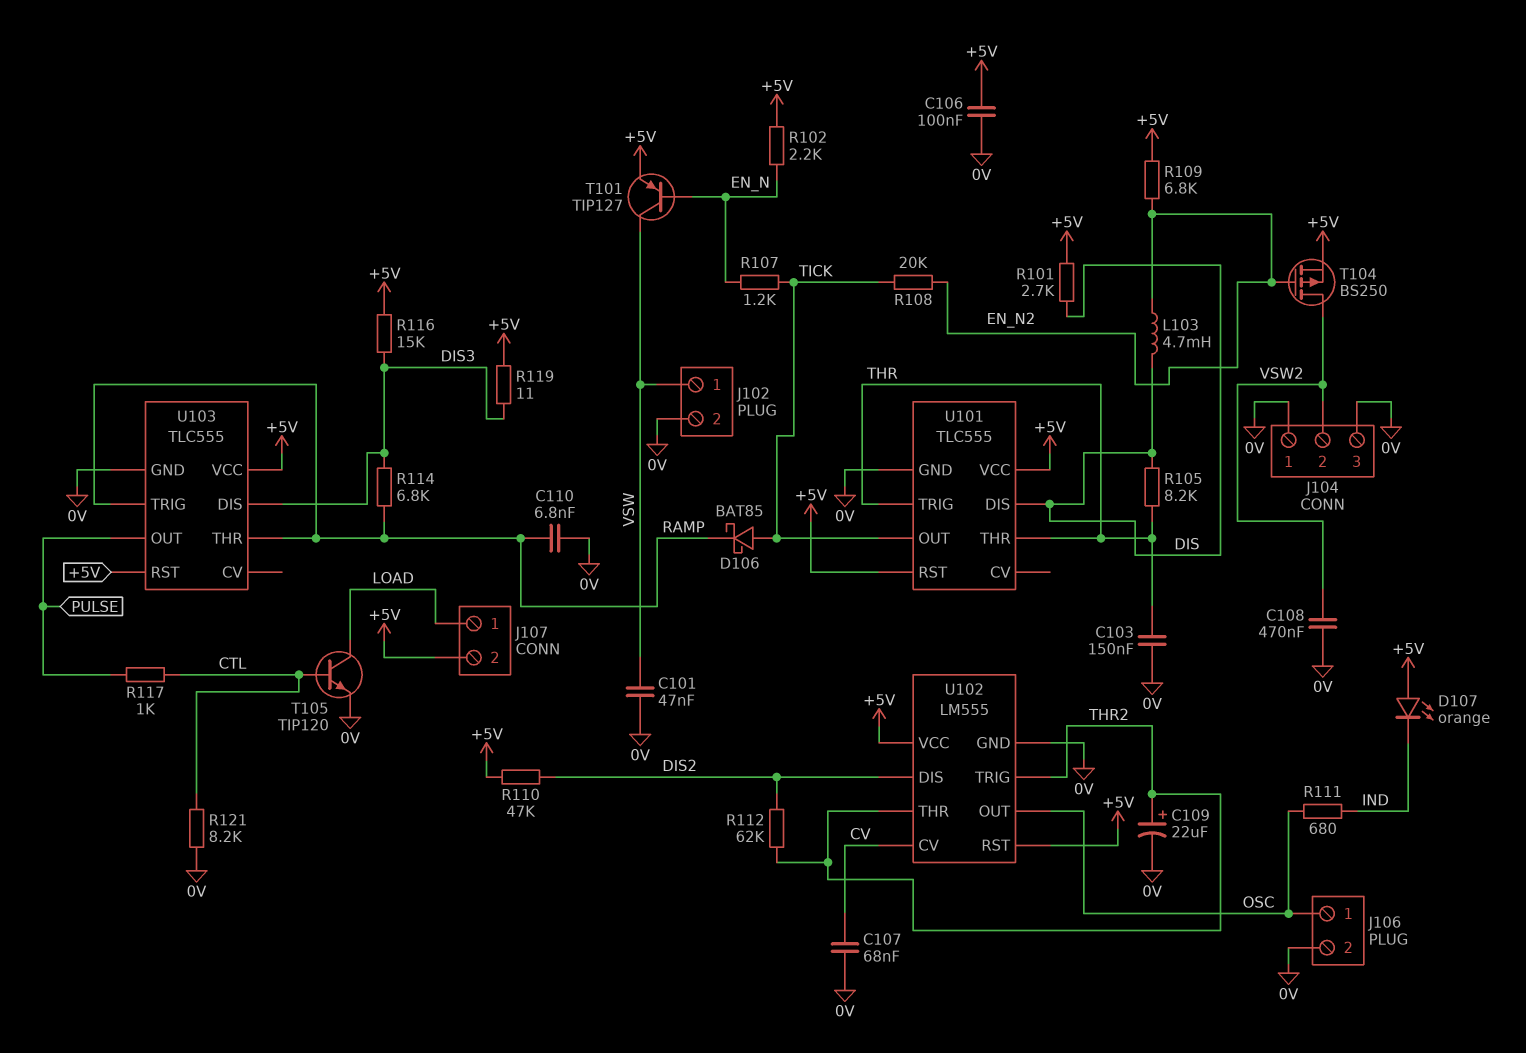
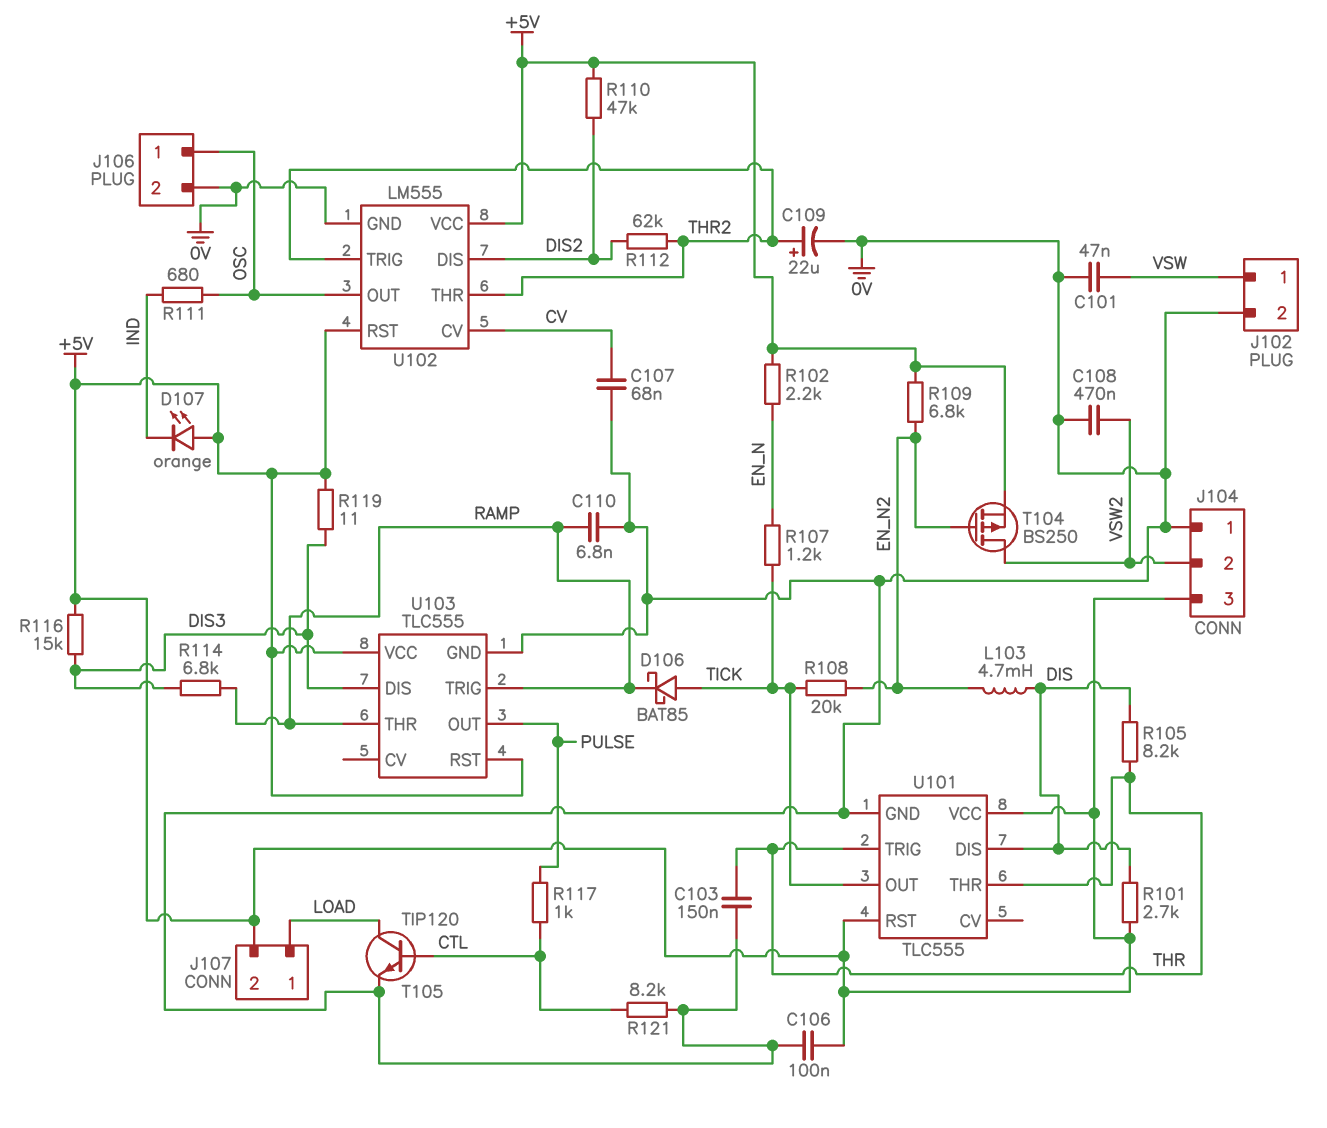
J104 pin 3: 0V -> +5V
T101: PNP TIP127 (B EN_N, C VSW, E +5V) -> none

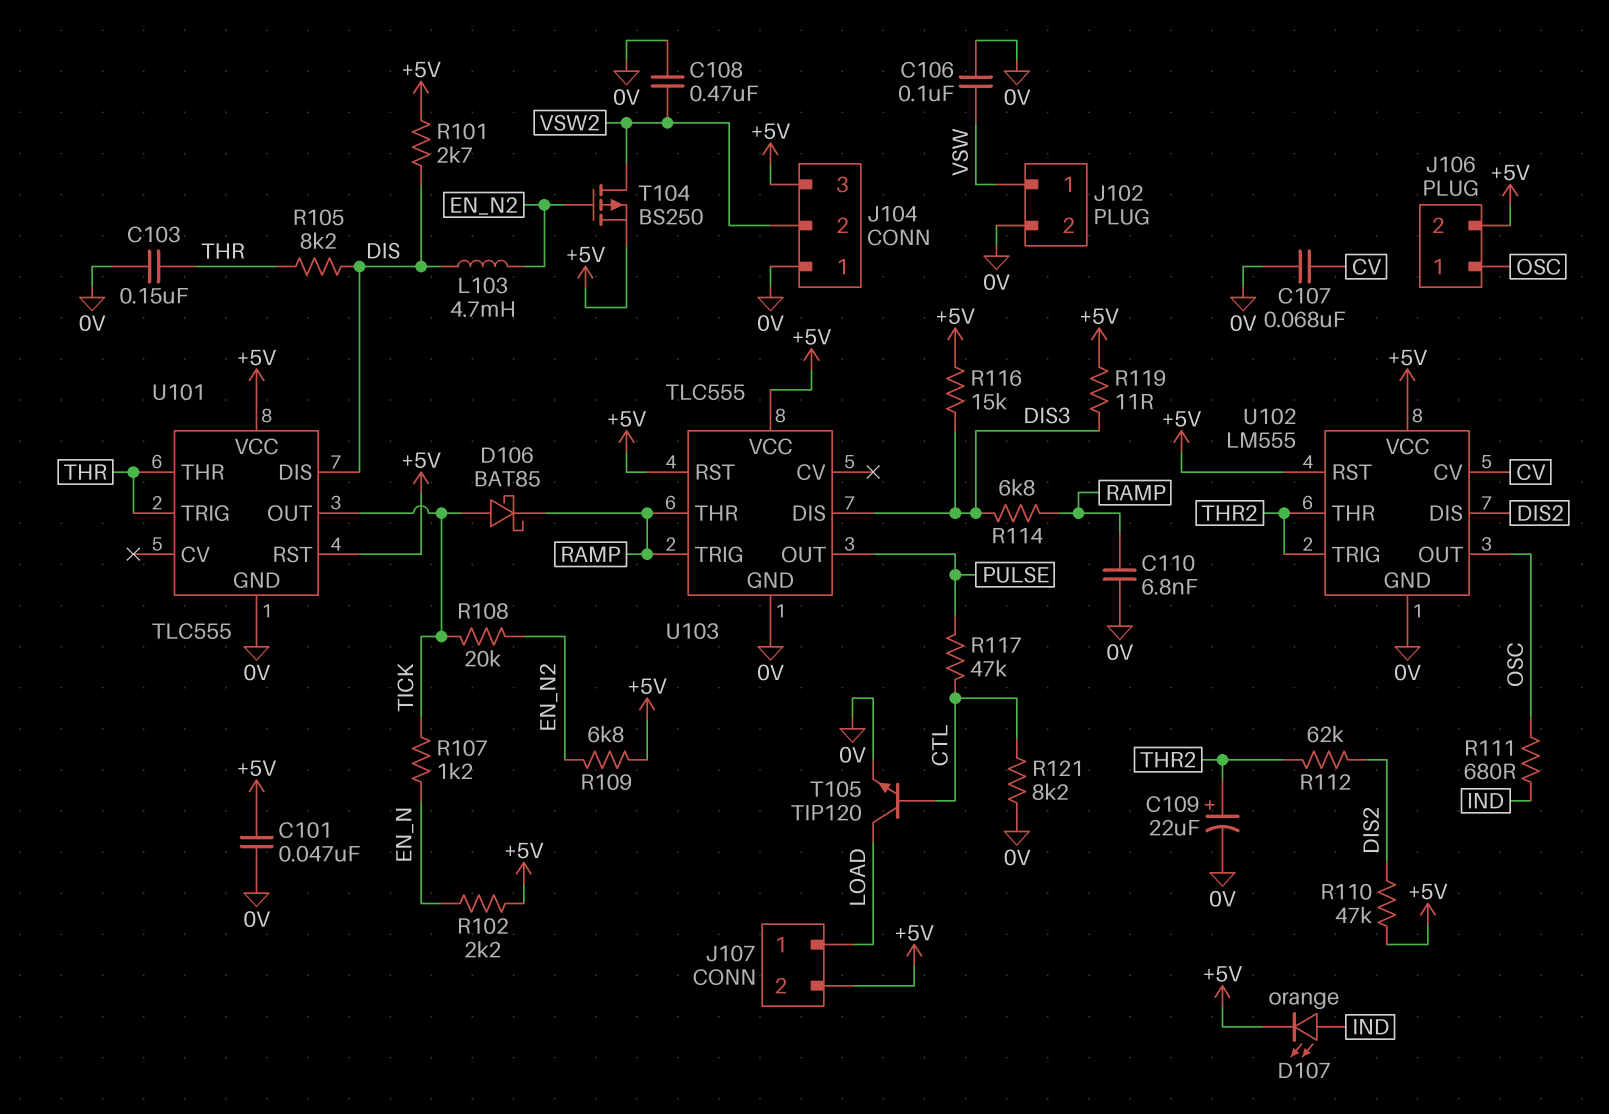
C101: 47nF (0V, VSW) -> 47nF (+5V, 0V)
C106: 100nF (+5V, 0V) -> 100nF (0V, VSW)
D107: LED orange (A +5V, K IND) -> LED orange (A IND, K +5V)
J106 pin 2: 0V -> +5V
R117: 1k (CTL, PULSE) -> 47k (CTL, PULSE)

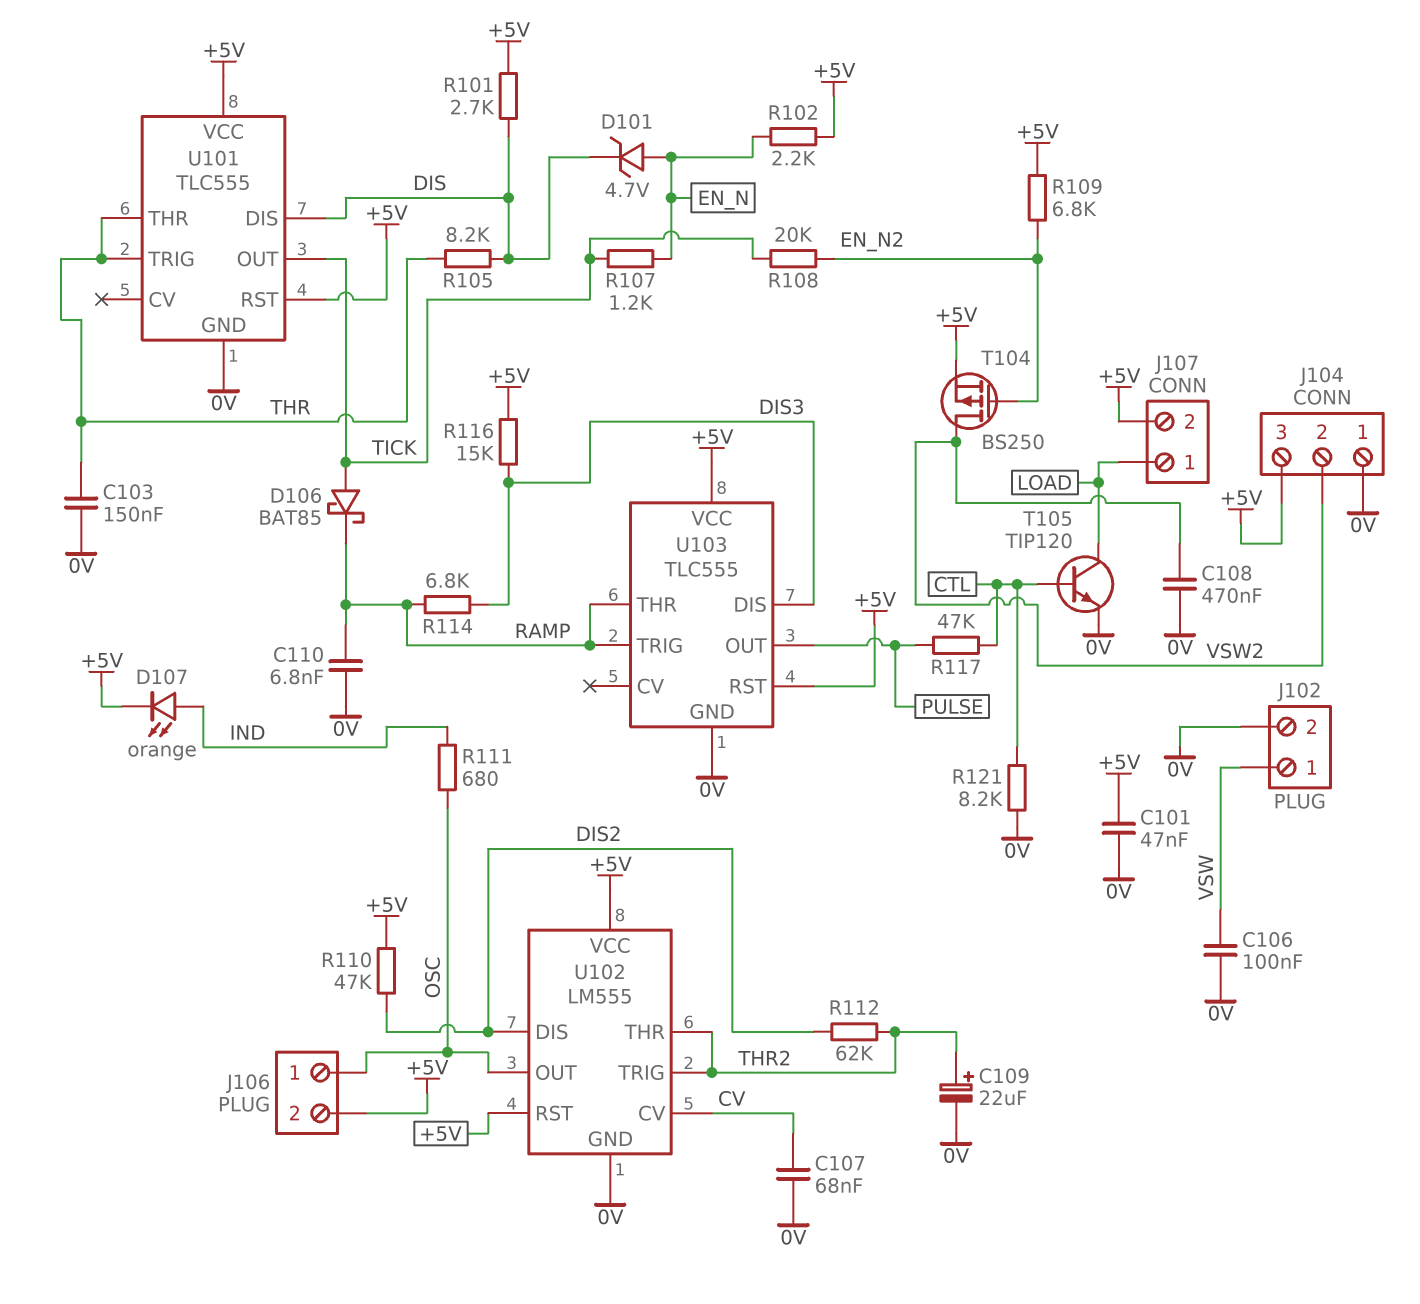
D101: none -> zener 4.7V (A EN_N, K DIS)
L103: 4.7mH (DIS, EN_N2) -> none
R119: 11 (+5V, DIS3) -> none

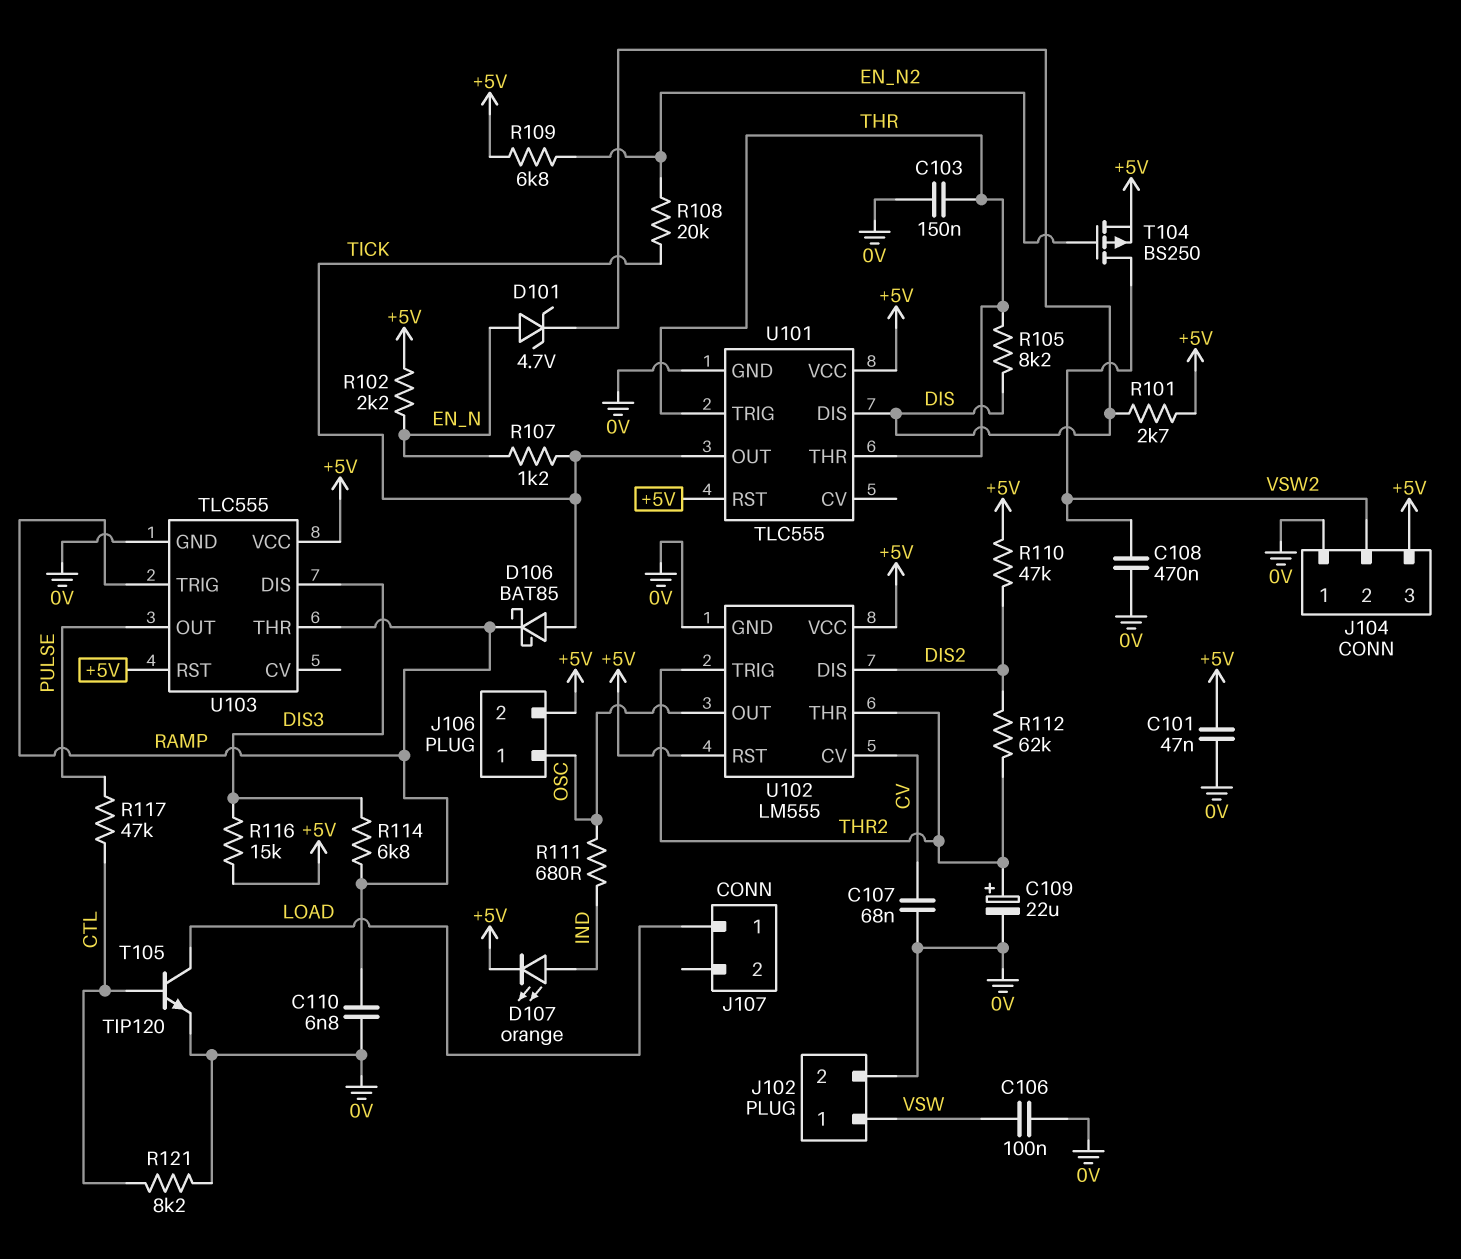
J107 pin 2: +5V -> none

